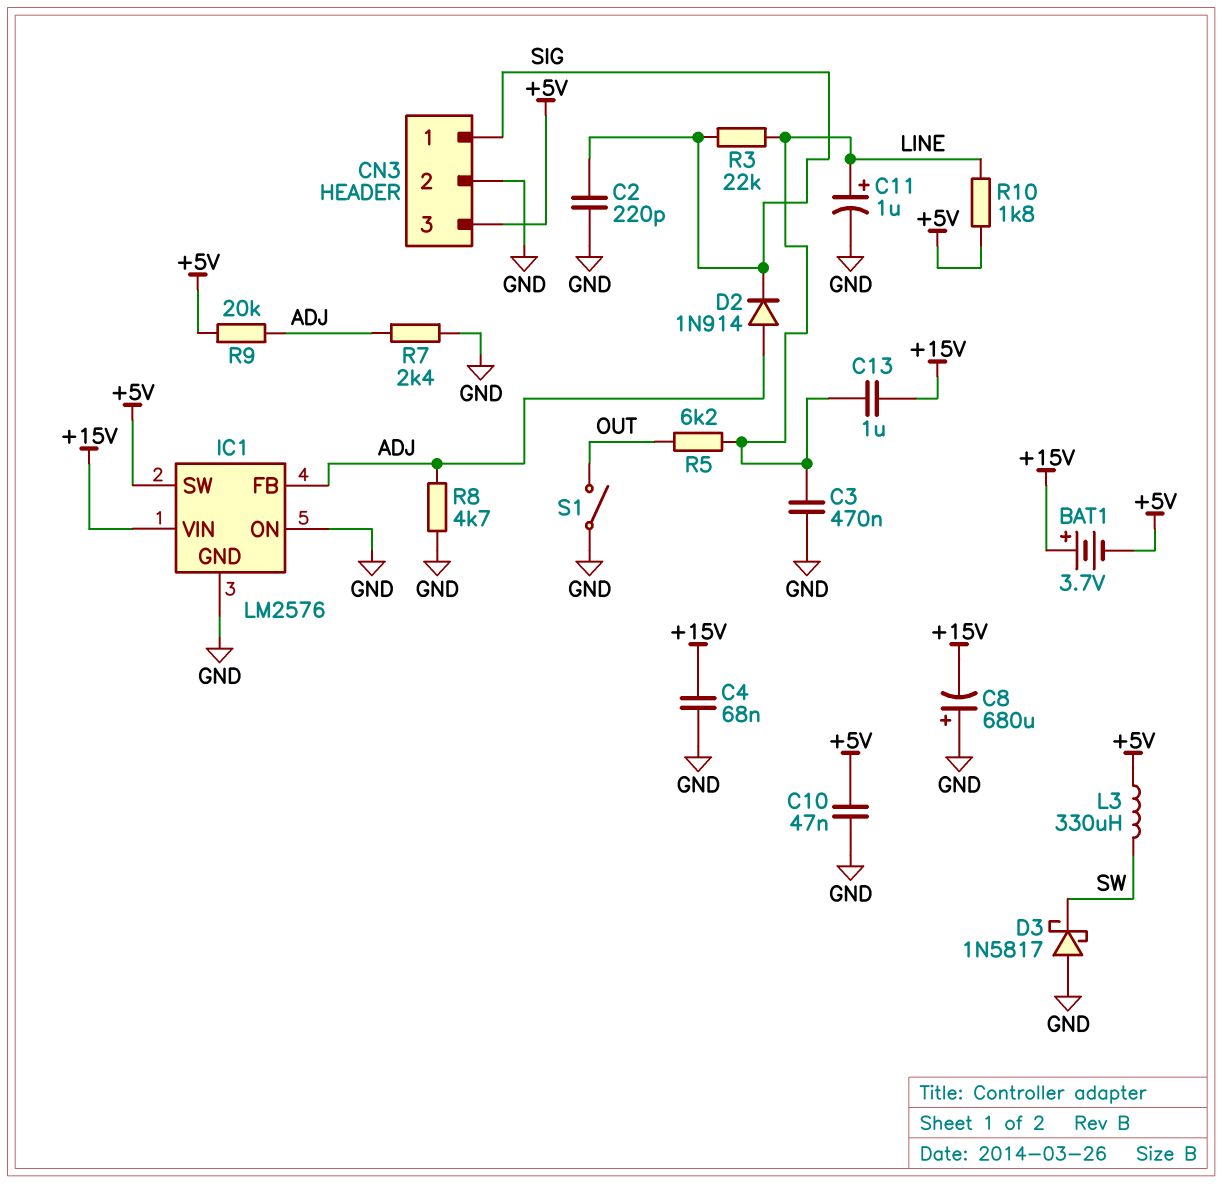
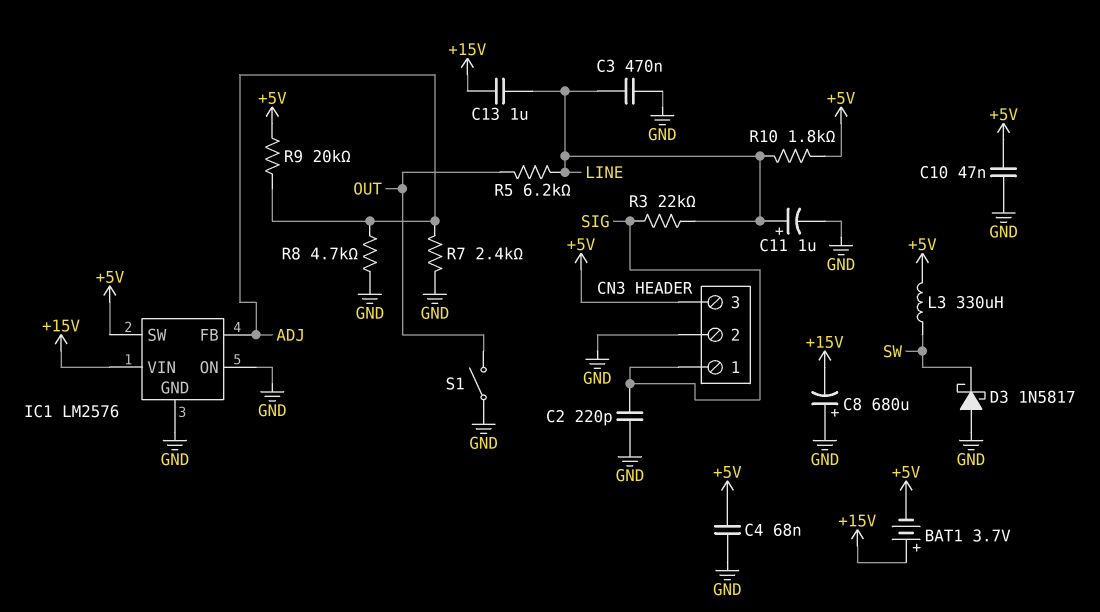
C4: 68nF (+15V, GND) -> 68nF (+5V, GND)
D2: diode 1N914 (A ADJ, K SIG) -> none

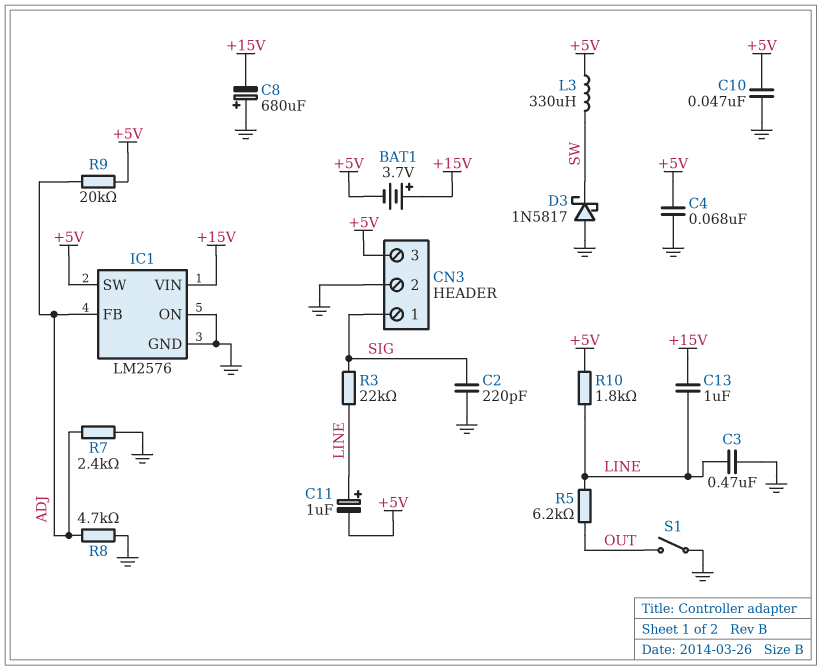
C11: 1uF (plus LINE, minus GND) -> 1uF (plus LINE, minus +5V)

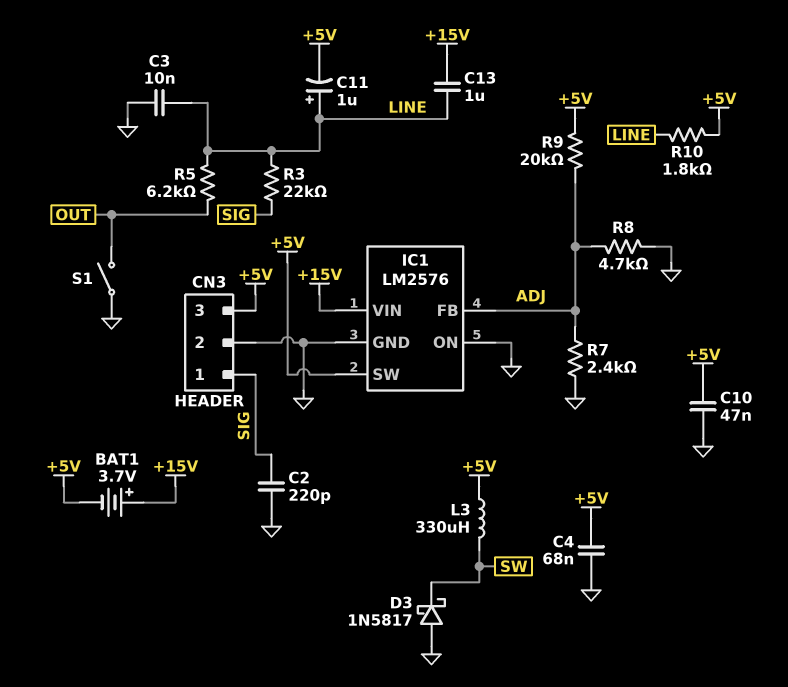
C3: 470nF (GND, LINE) -> 10nF (GND, LINE)
C8: 680uF (plus GND, minus +15V) -> none

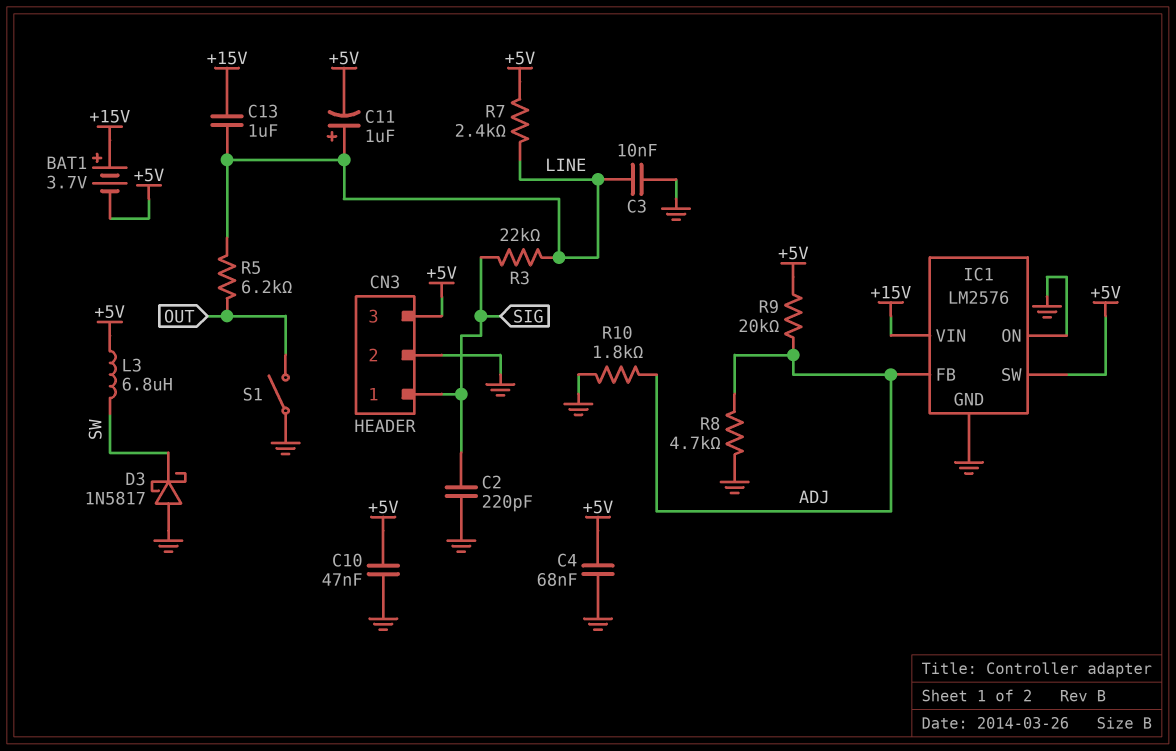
L3: 330uH (+5V, SW) -> 6.8uH (+5V, SW)
R7: 2.4k (ADJ, GND) -> 2.4k (+5V, LINE)
R10: 1.8k (+5V, LINE) -> 1.8k (ADJ, GND)

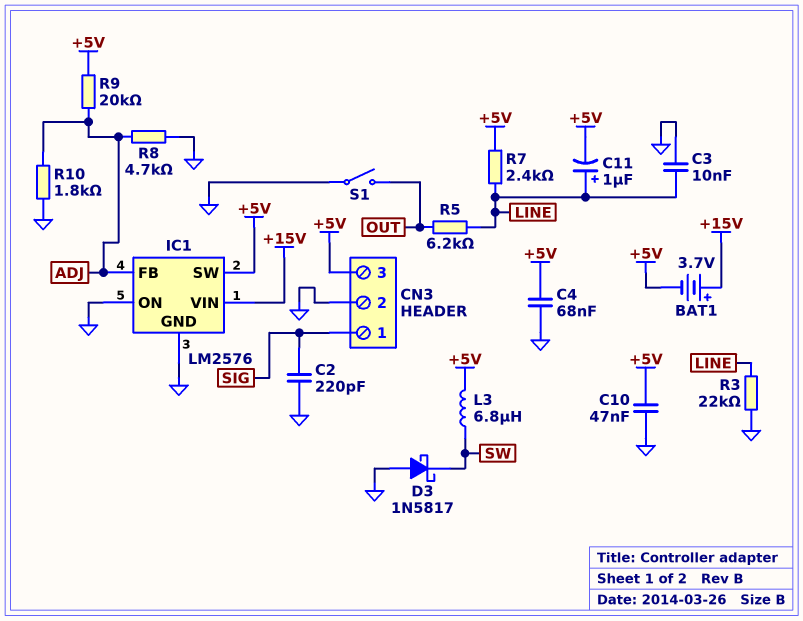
C13: 1uF (+15V, LINE) -> none
R3: 22k (LINE, SIG) -> 22k (GND, LINE)

